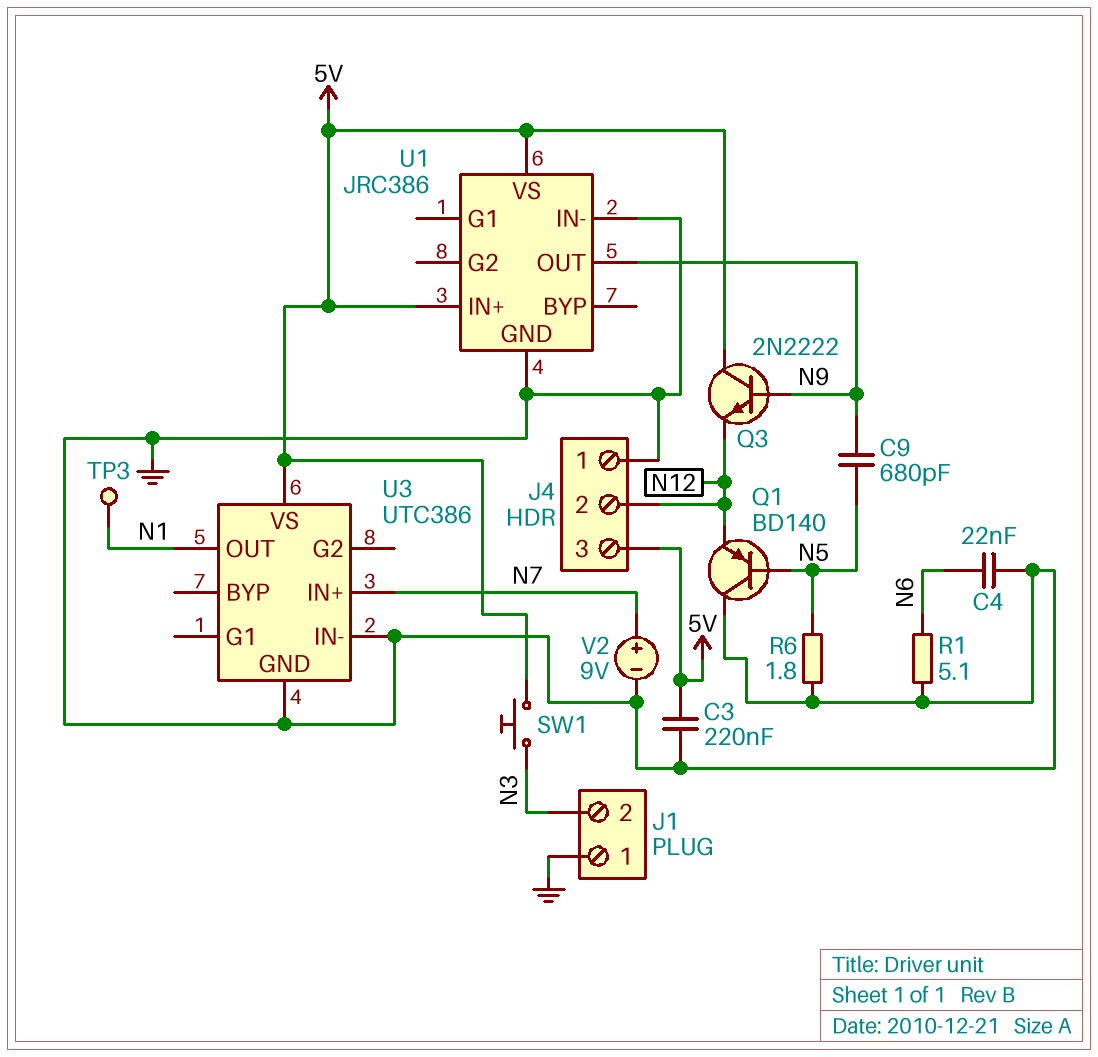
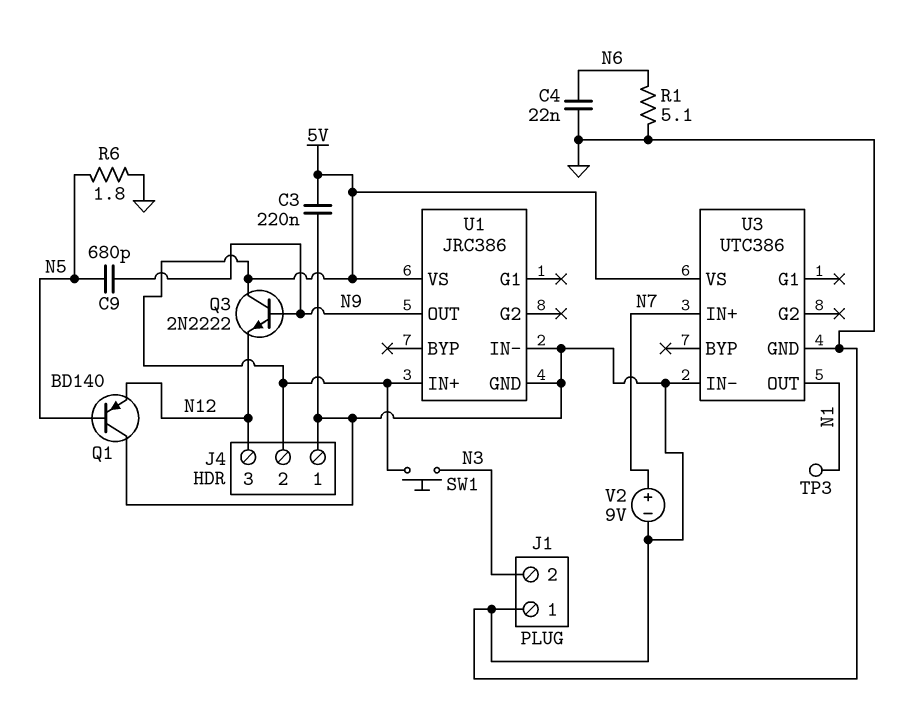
J4 pin 2: N12 -> 5V
J4 pin 3: 5V -> N12

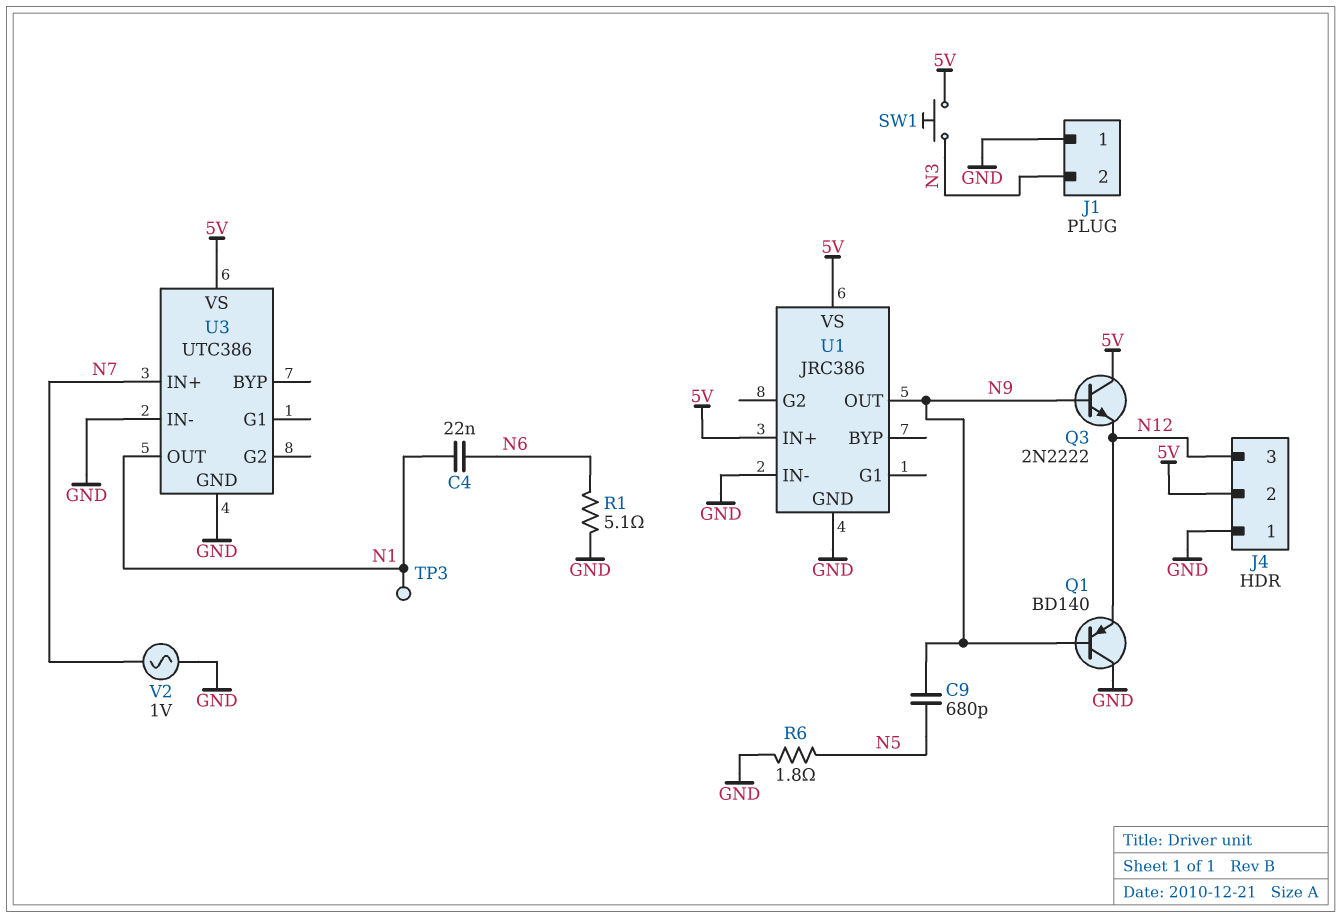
C3: 220nF (5V, GND) -> none
C4: 22nF (GND, N6) -> 22nF (N1, N6)
Q1: PNP BD140 (B N5, C GND, E N12) -> PNP BD140 (B N9, C GND, E N12)
V2: 9V (plus N7, minus GND) -> AC 1V (GND, N7)

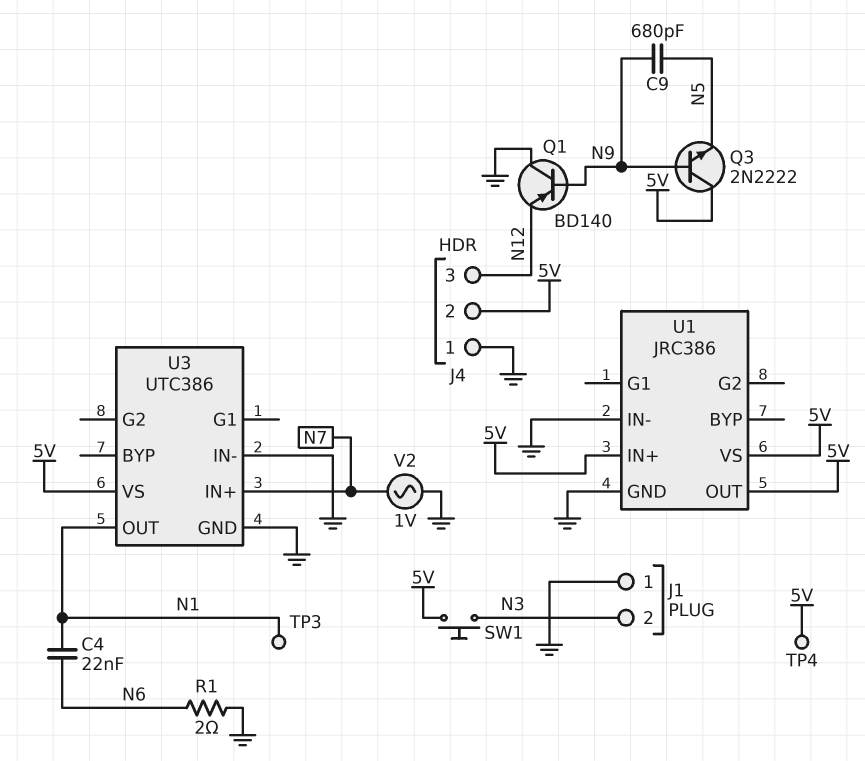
Q3: NPN 2N2222 (B N9, C 5V, E N12) -> NPN 2N2222 (B N9, C 5V, E N5)
R1: 5.1 (GND, N6) -> 2 (GND, N6)
R6: 1.8 (GND, N5) -> none
TP4: none -> test point (5V)
U1 pin OUT: N9 -> 5V

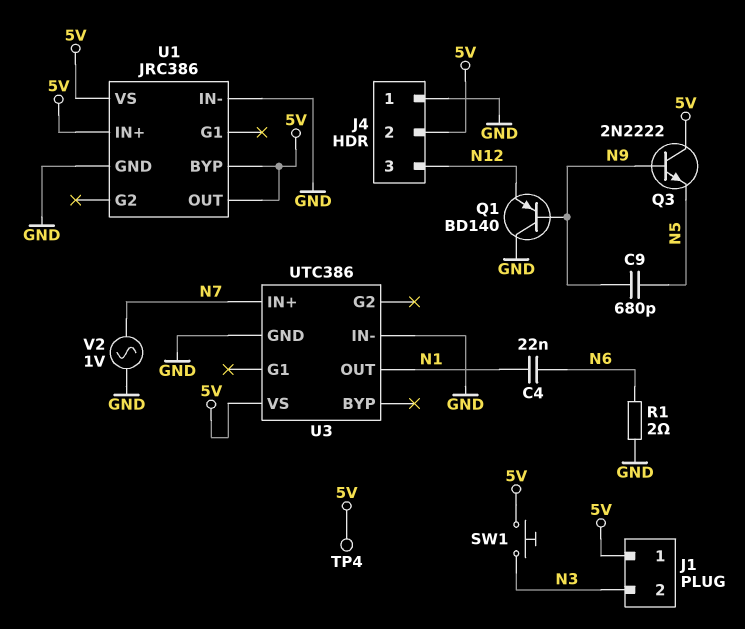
J1 pin 1: GND -> 5V
TP3: test point (N1) -> none
U1 pin BYP: none -> 5V

